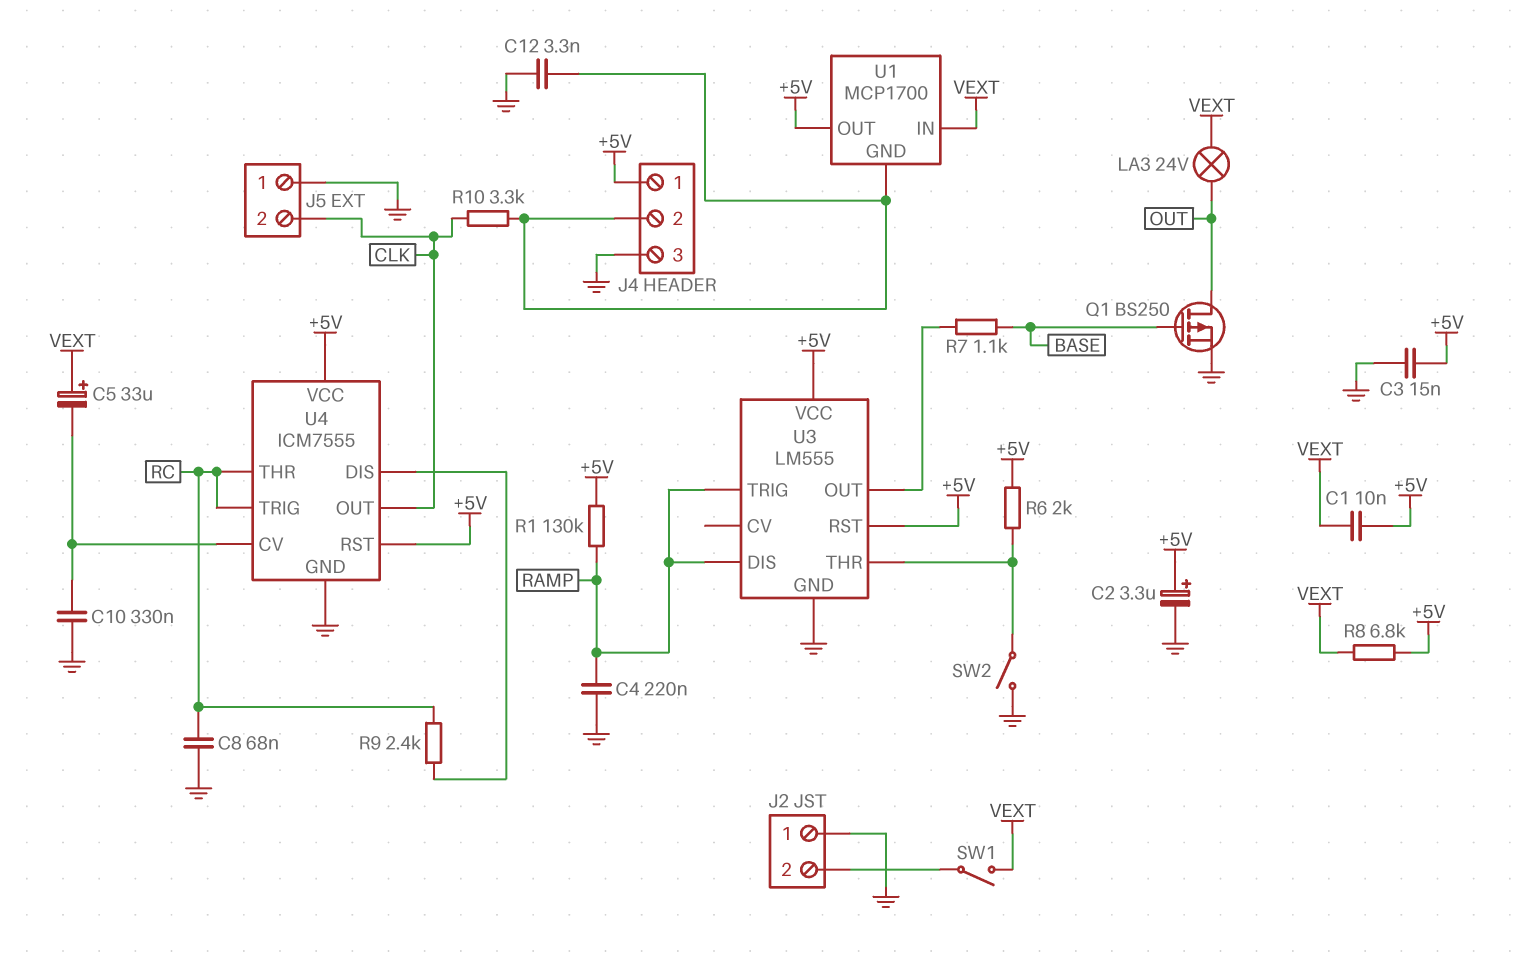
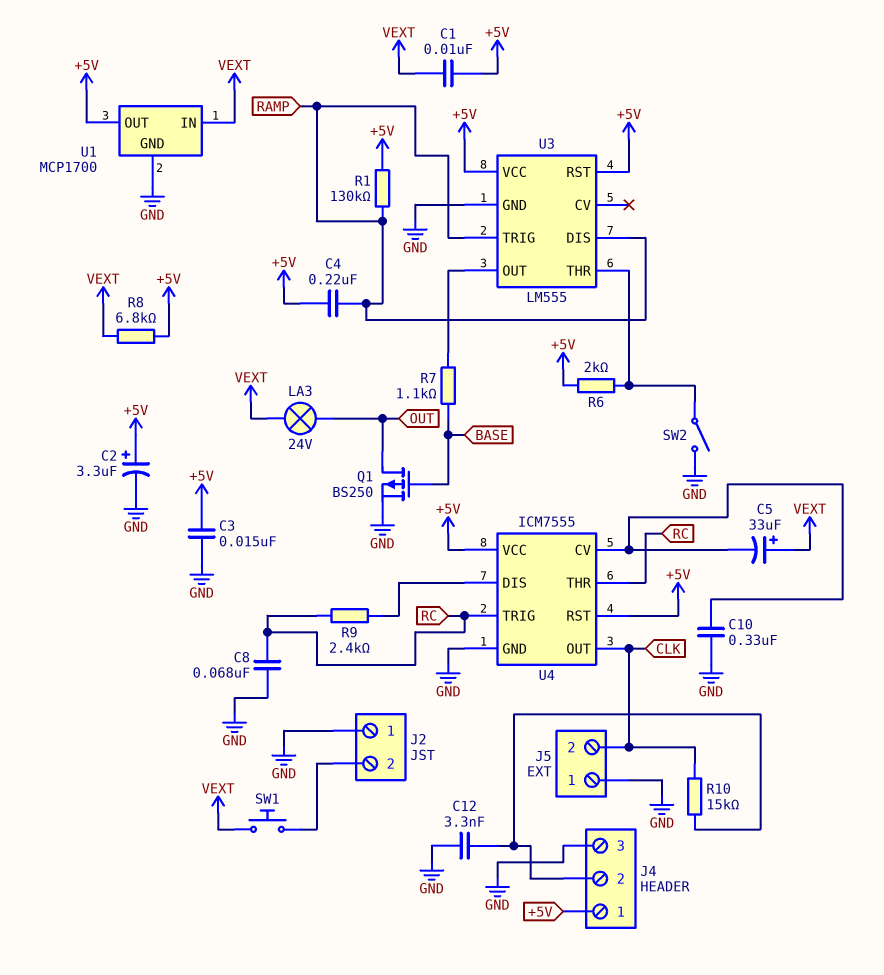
C4: 220nF (GND, RAMP) -> 220nF (+5V, RAMP)
R10: 3.3k (CLK, J4/2) -> 15k (CLK, J4/2)
SW1: switch (J2/2, VEXT) -> button (J2/2, VEXT)
U1 pin GND: J4/2 -> GND

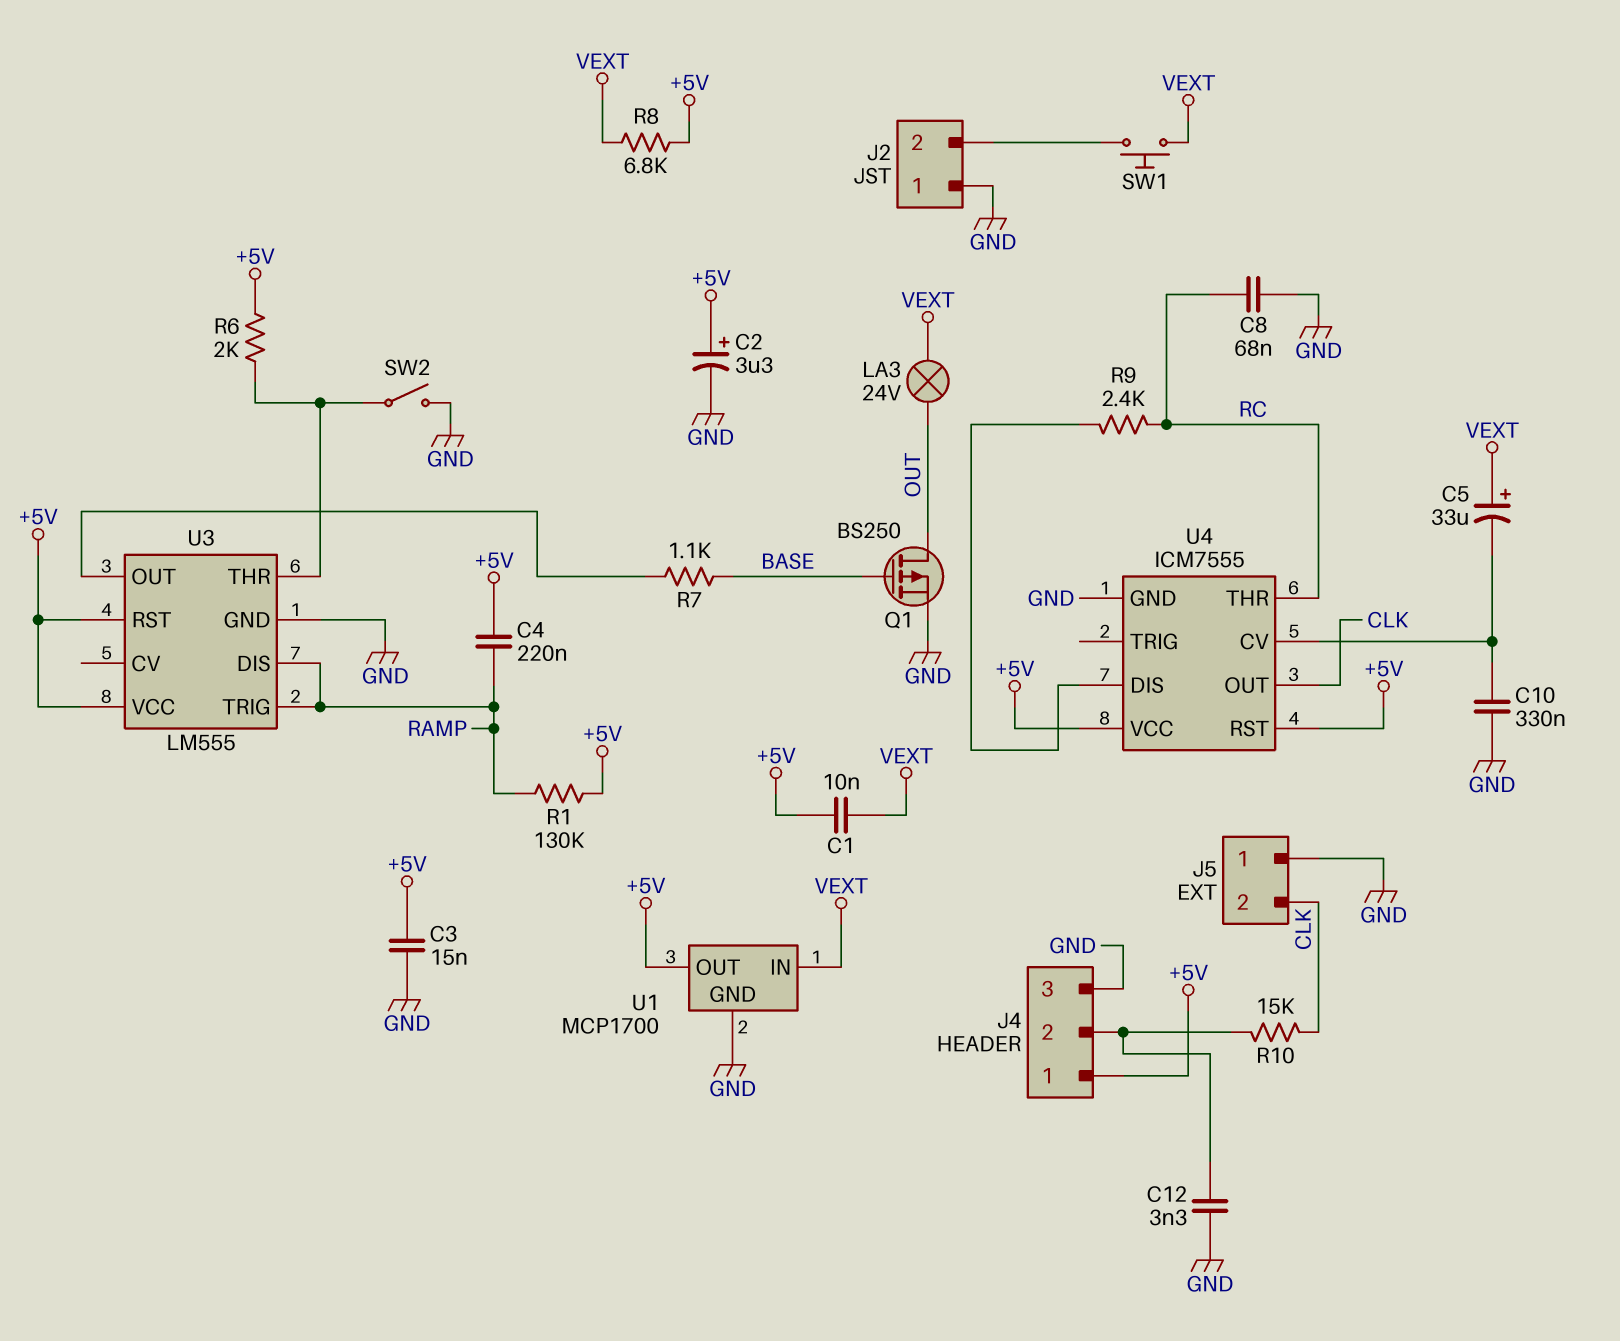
U4 pin TRIG: RC -> none

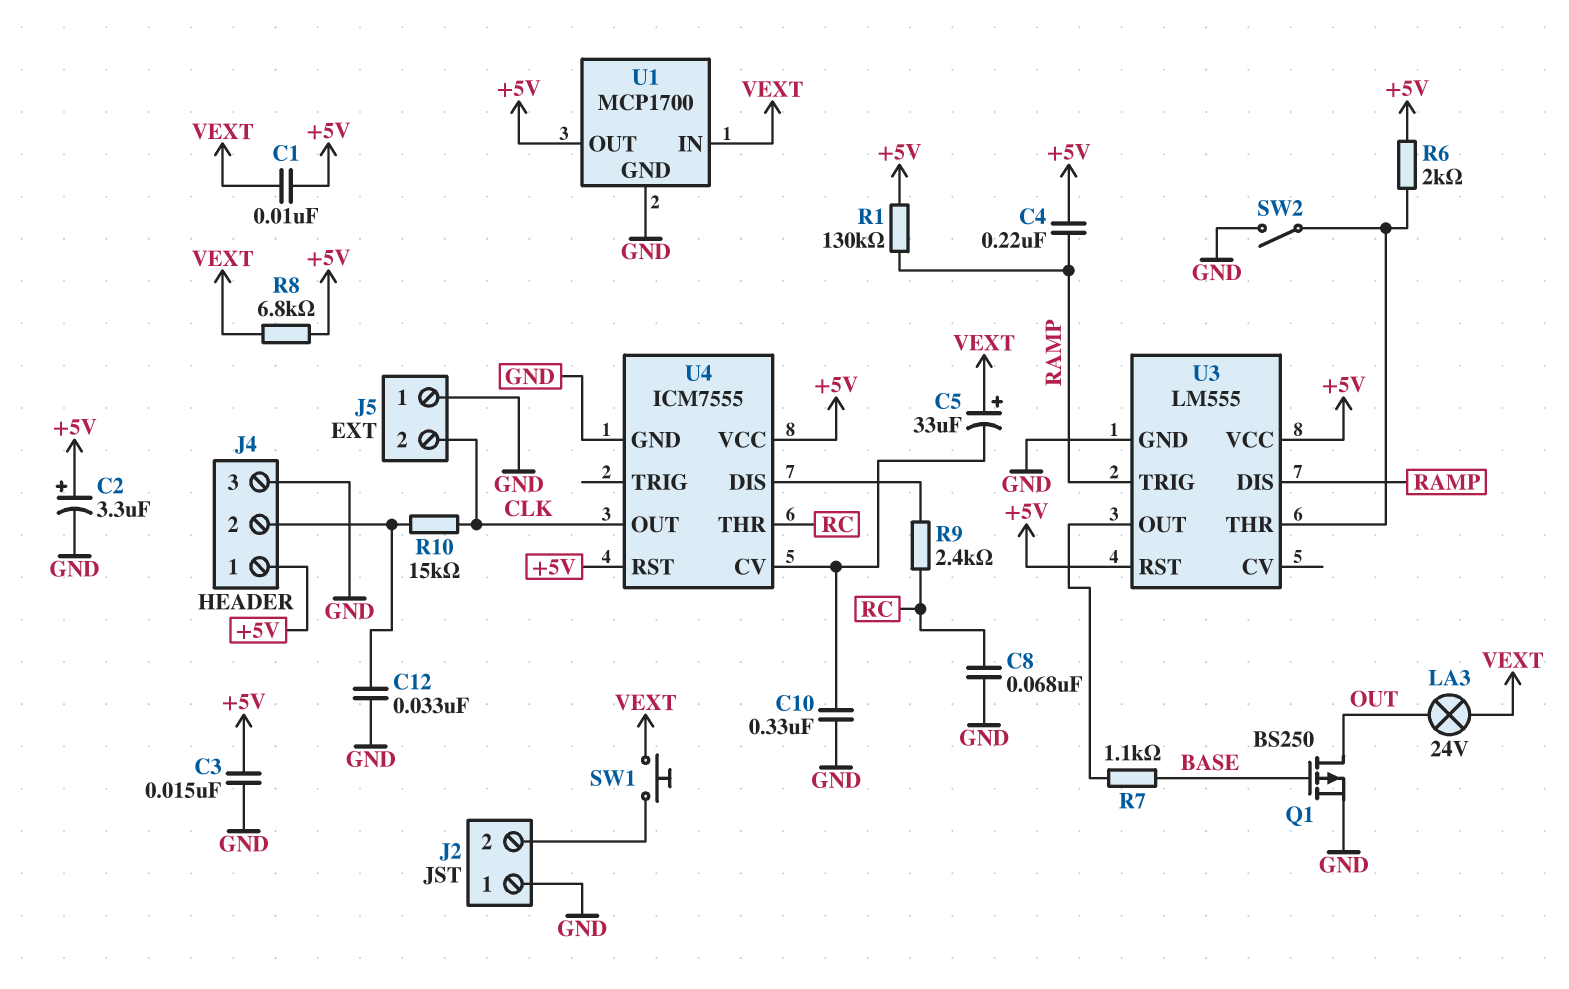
C12: 3.3nF (GND, J4/2) -> 33nF (GND, J4/2)

